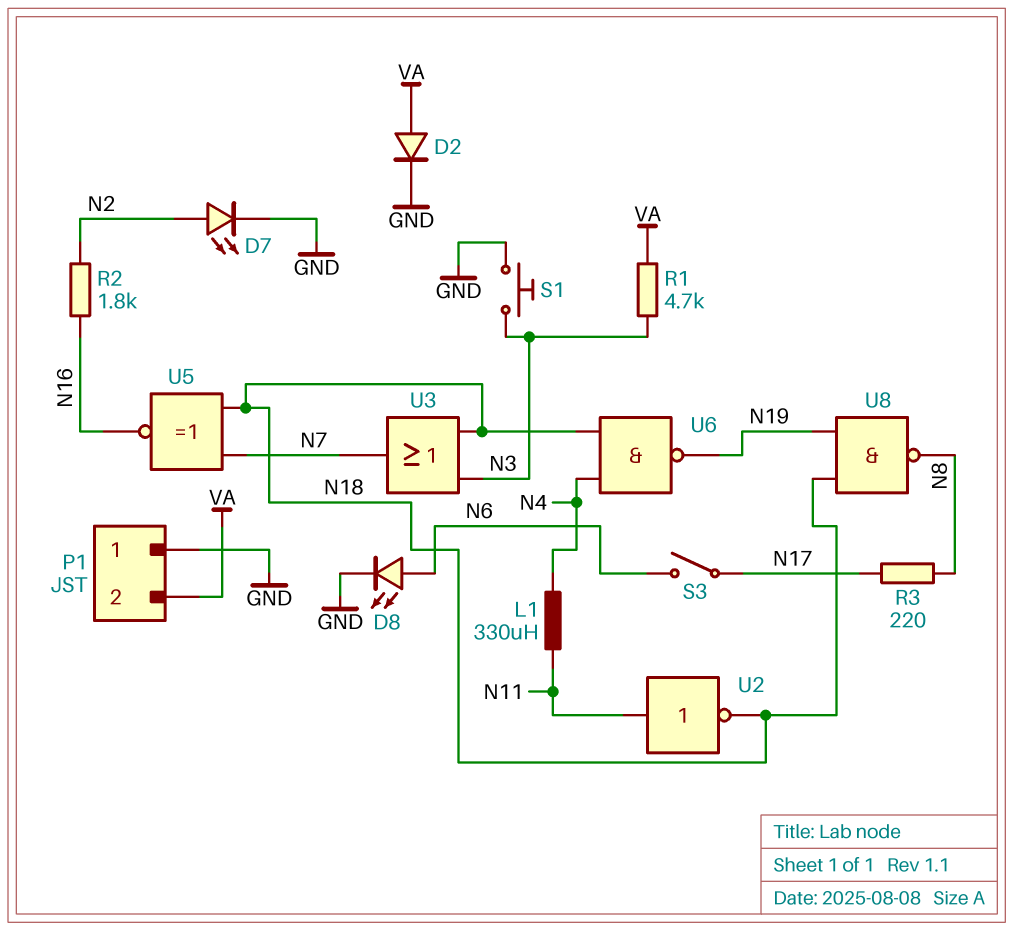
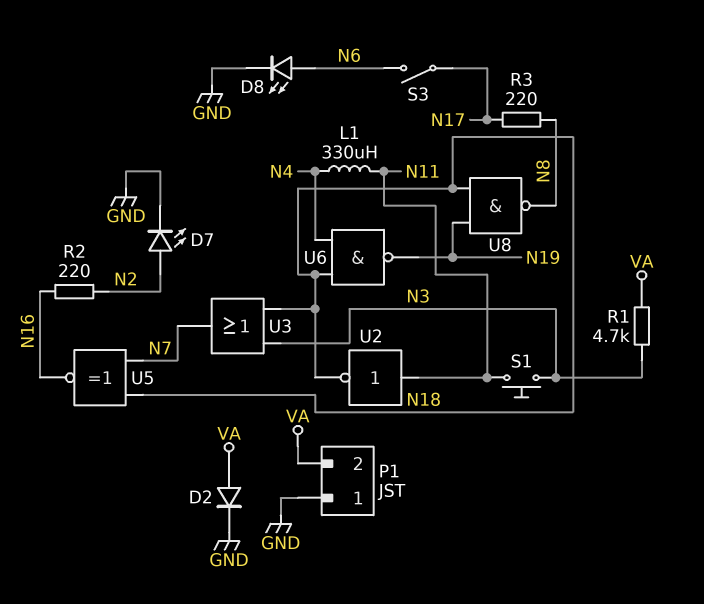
R2: 1.8k (N2, N16) -> 220 (N2, N16)
S1: button (GND, N3) -> button (N3, N11)

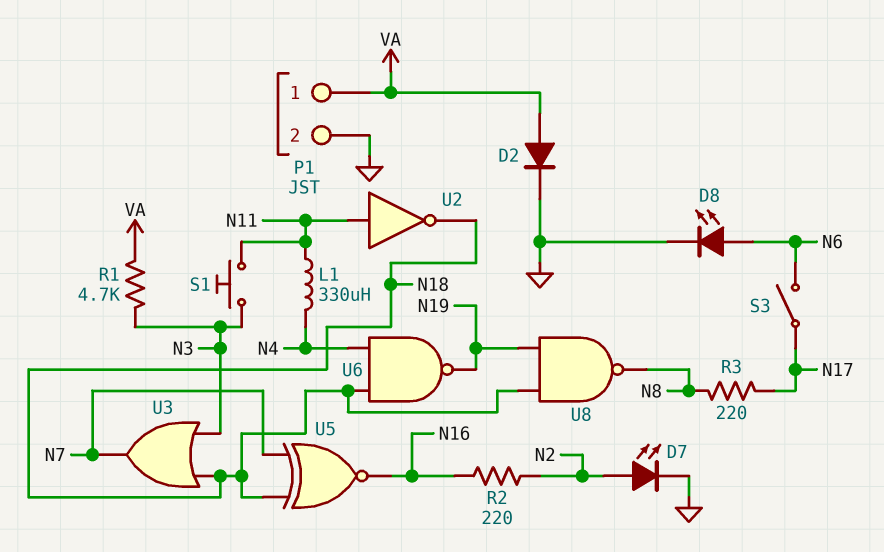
P1 pin 1: GND -> VA
P1 pin 2: VA -> GND

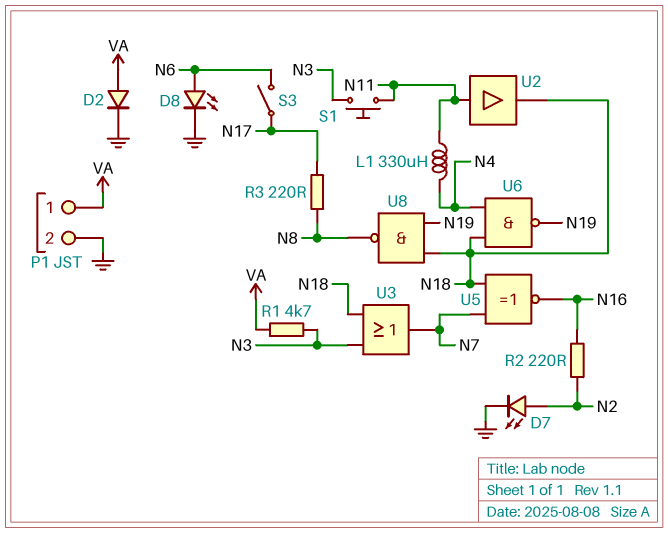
U2: NOT (in N11, out N18) -> buffer (in N11, out N18)

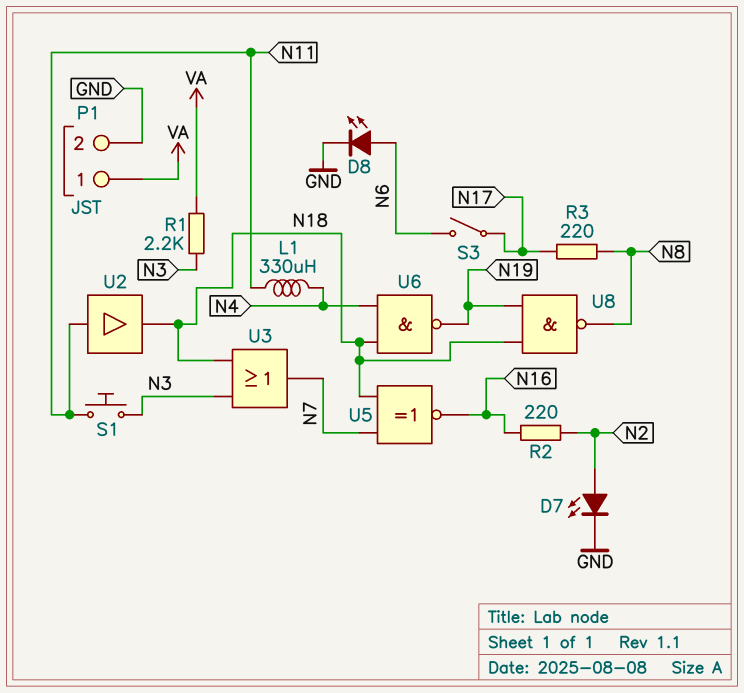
D2: diode (A VA, K GND) -> none
R1: 4.7k (N3, VA) -> 2.2k (N3, VA)

